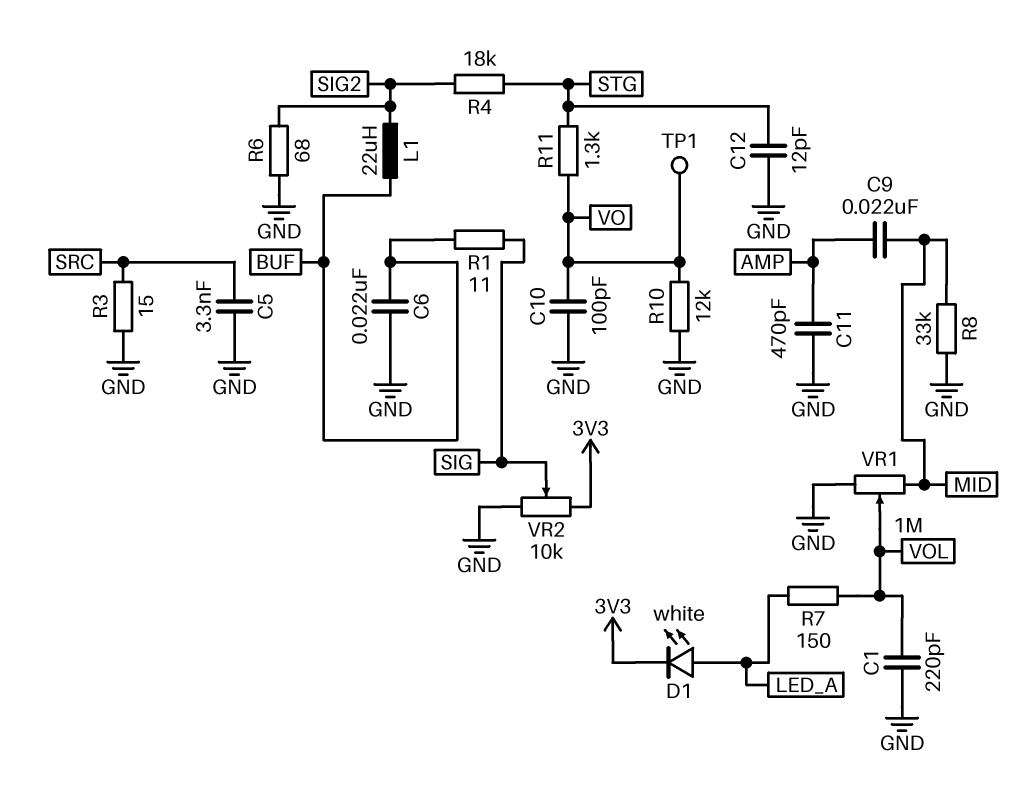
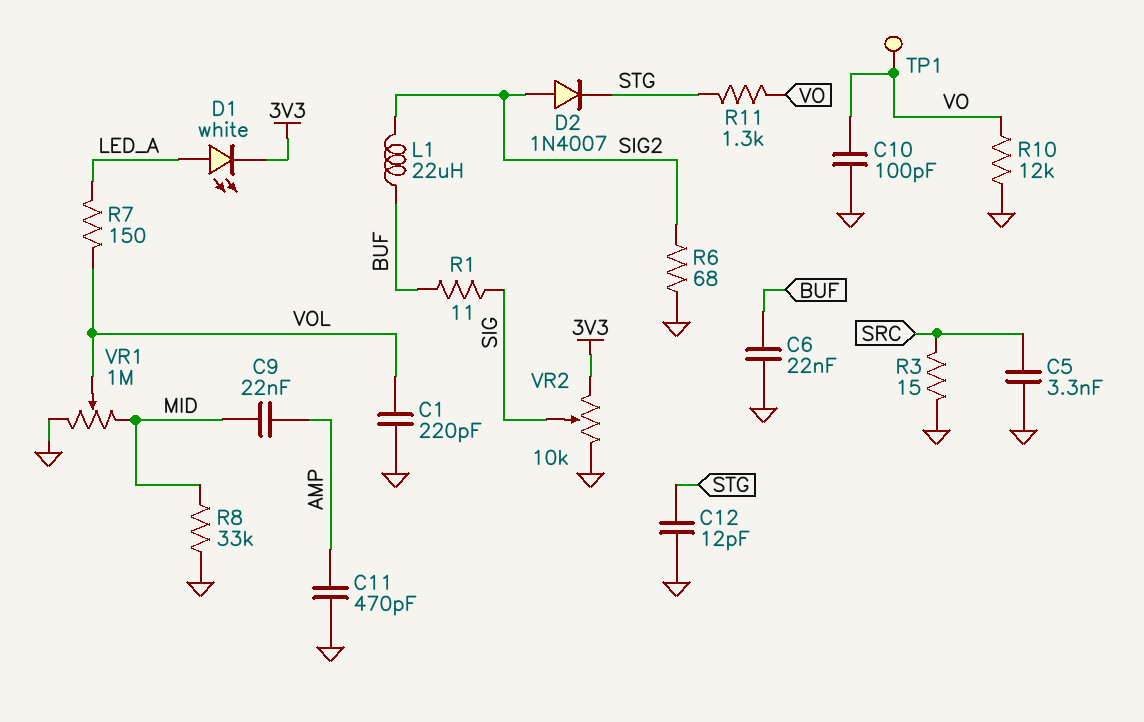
D2: none -> diode 1N4007 (A SIG2, K STG)
R4: 18k (SIG2, STG) -> none

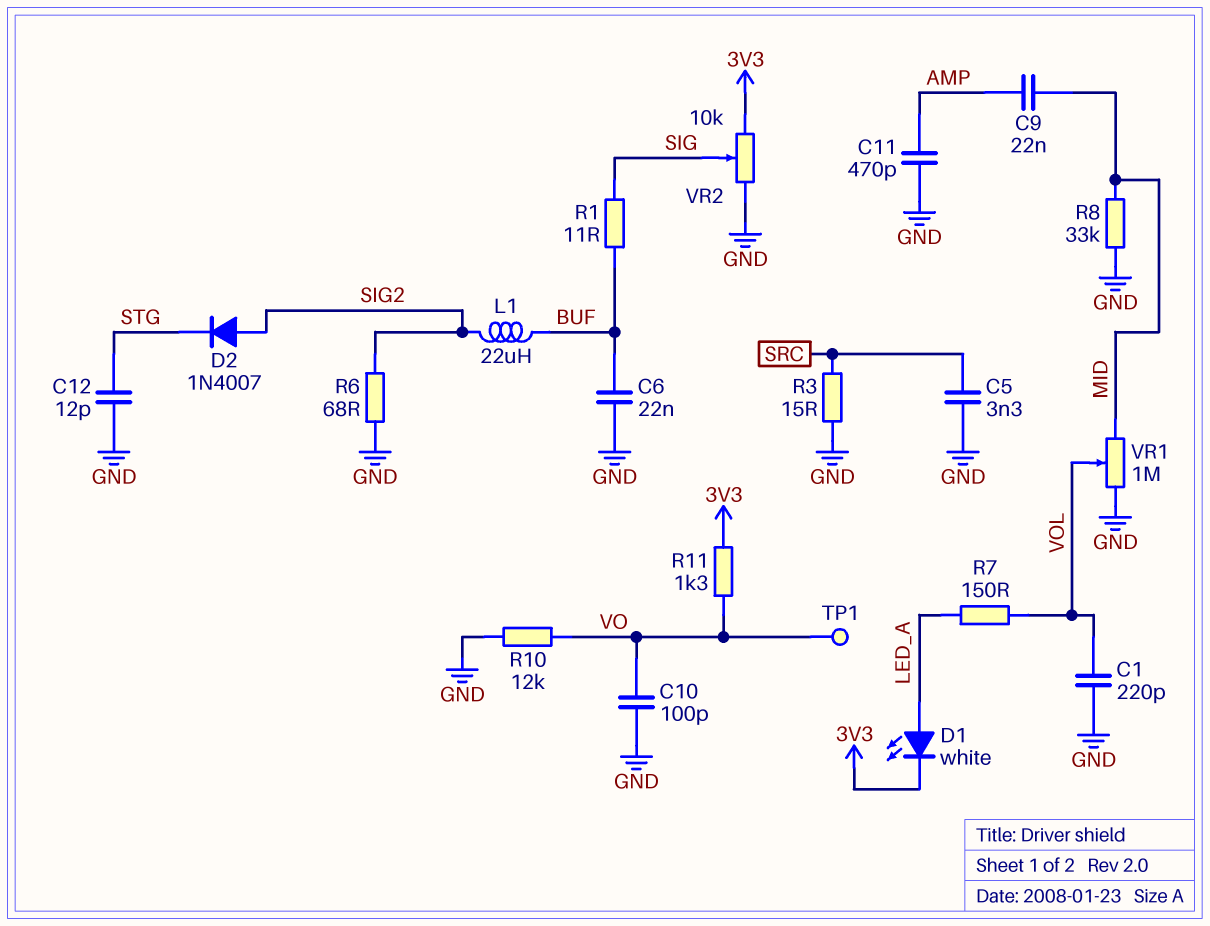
R11: 1.3k (STG, VO) -> 1.3k (3V3, VO)

